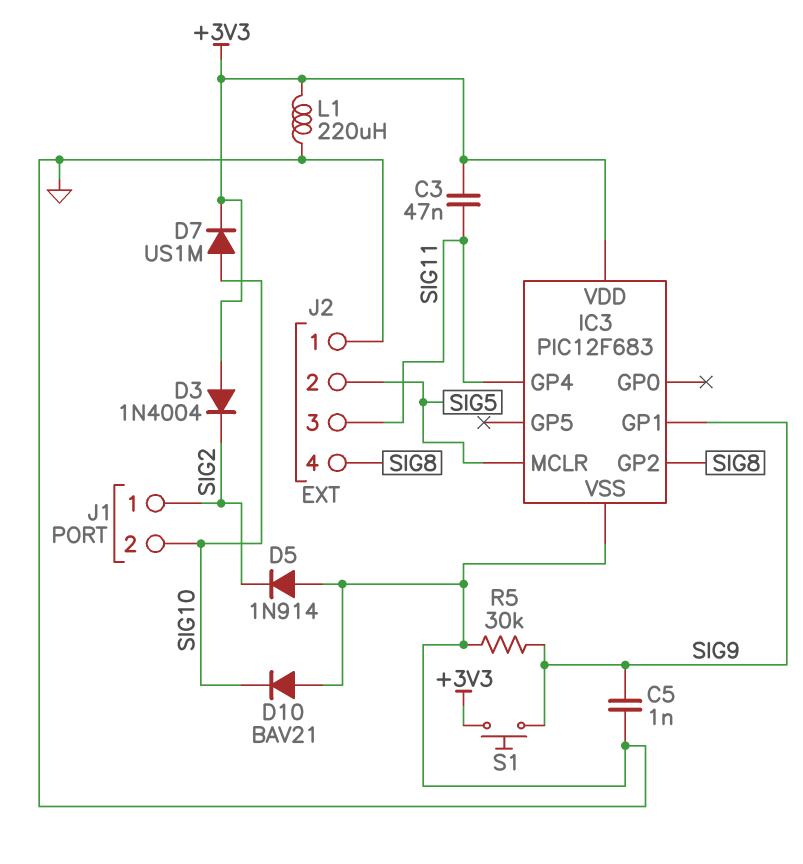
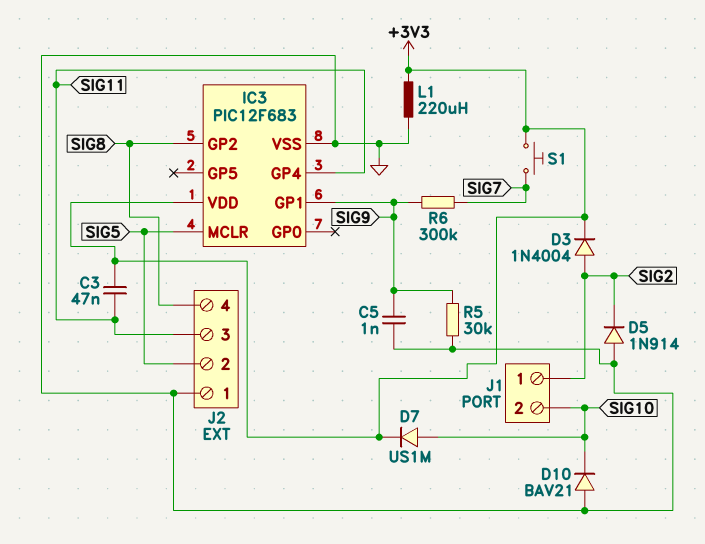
D3: diode 1N4004 (A +3V3, K SIG2) -> diode 1N4004 (A SIG2, K +3V3)
R6: none -> 300k (SIG7, SIG9)
S1: button (+3V3, SIG9) -> button (+3V3, SIG7)

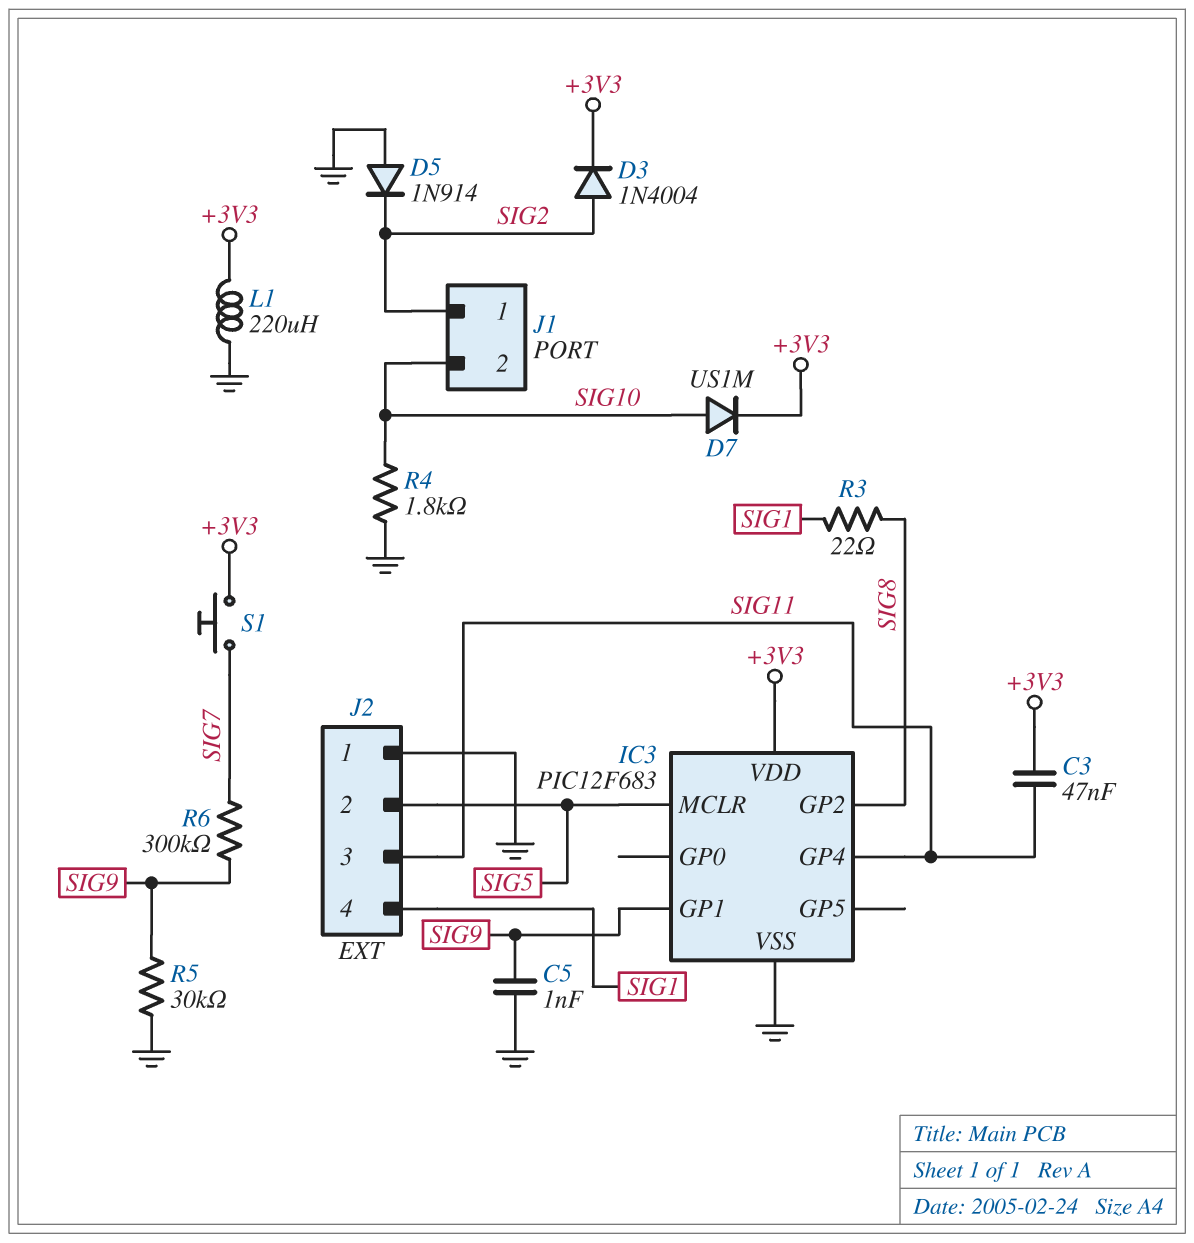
D10: diode BAV21 (A GND, K SIG10) -> none
J2 pin 4: SIG8 -> SIG1
R3: none -> 22 (SIG1, SIG8)
R4: none -> 1.8k (GND, SIG10)

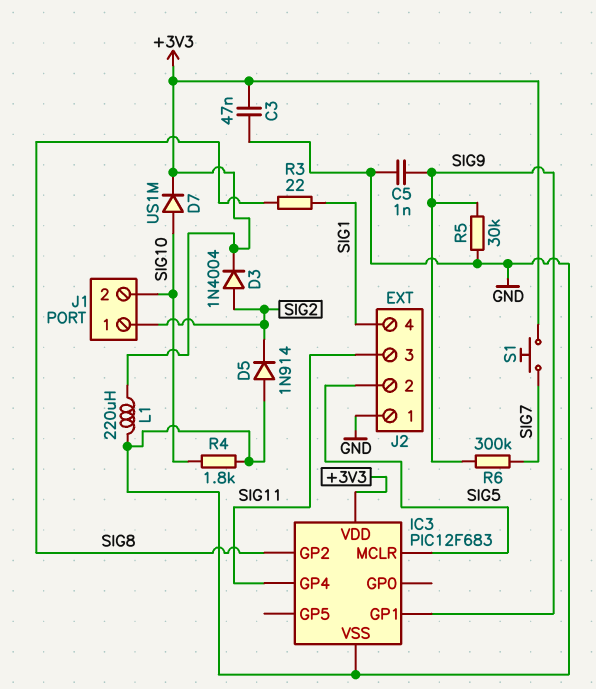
C3: 47nF (+3V3, SIG11) -> 47nF (+3V3, GND)

